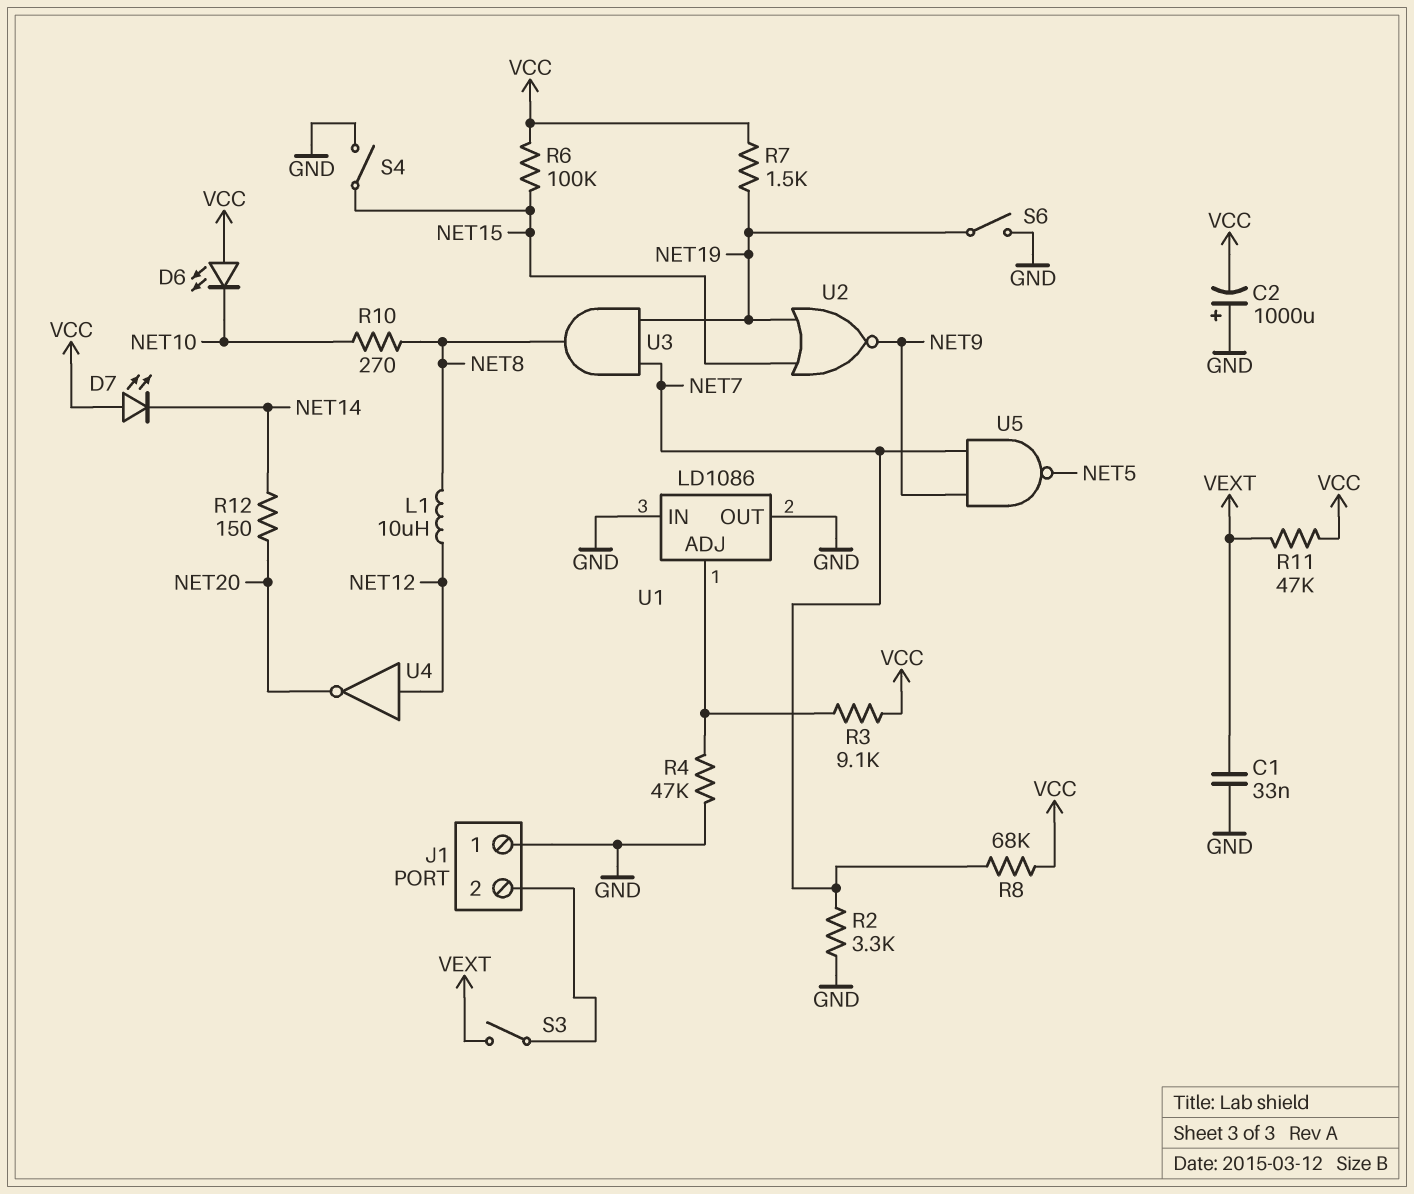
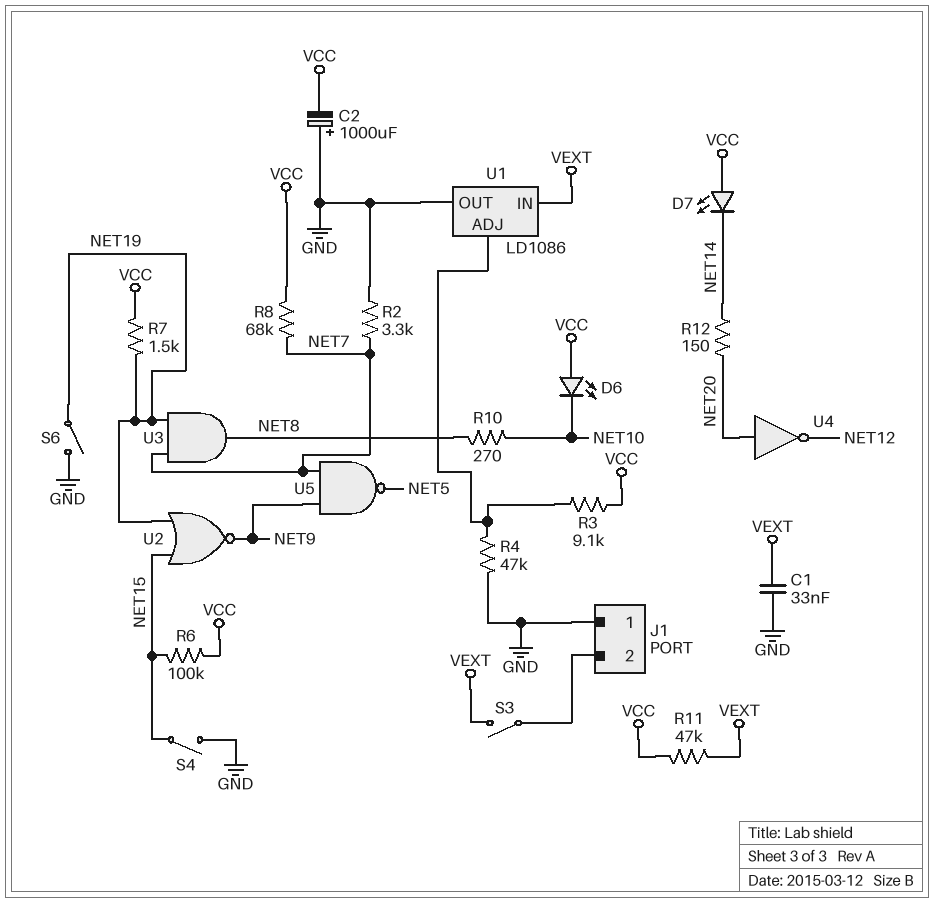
L1: 10uH (NET8, NET12) -> none
U1 pin IN: GND -> VEXT
U4: NOT (in NET12, out NET20) -> NOT (in NET20, out NET12)

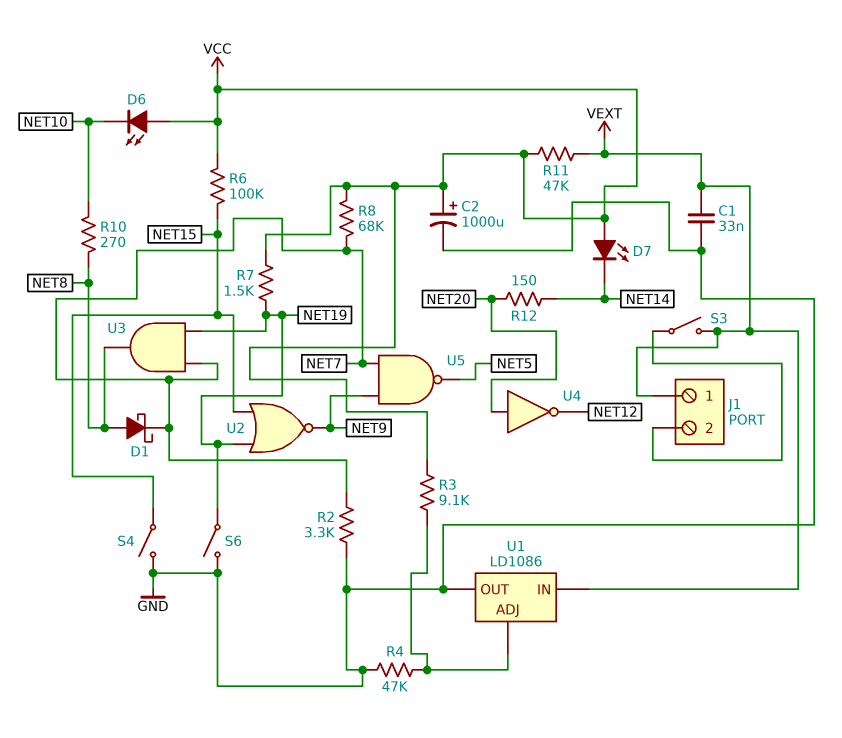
C2: 1000uF (plus GND, minus VCC) -> 1000uF (plus VCC, minus GND)
D1: none -> schottky (A NET8, K NET7)
J1 pin 1: GND -> VEXT

